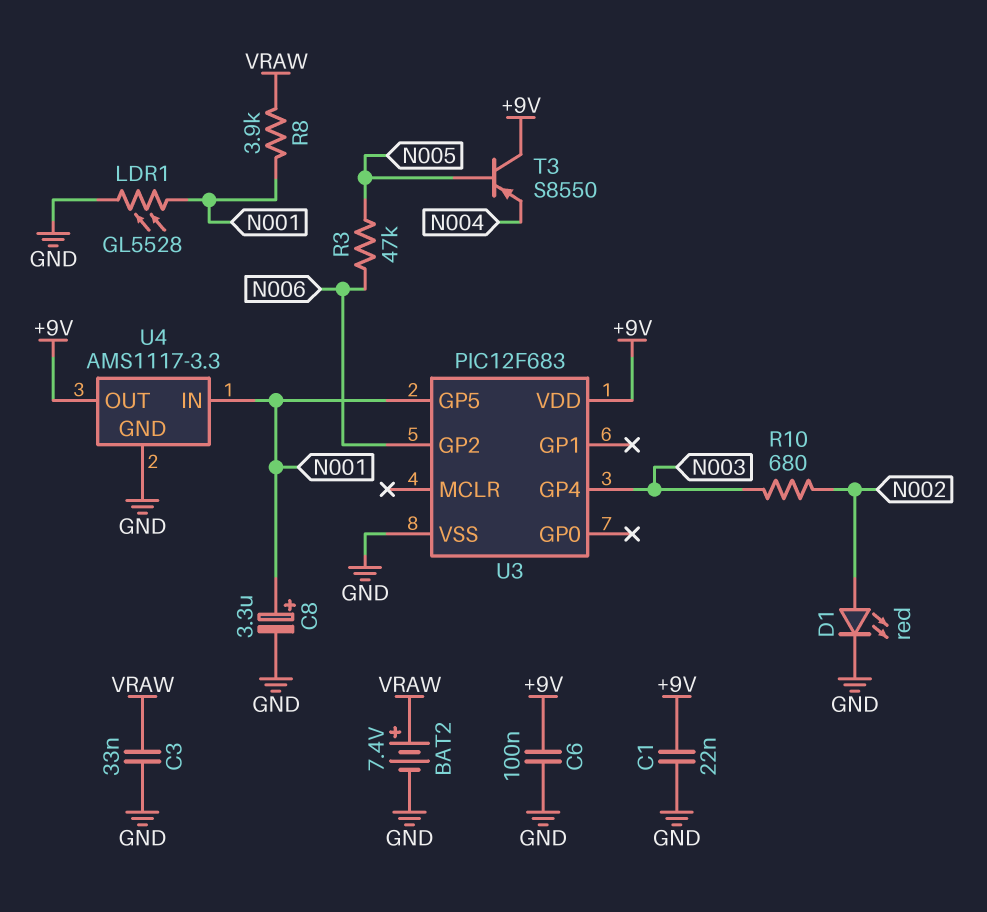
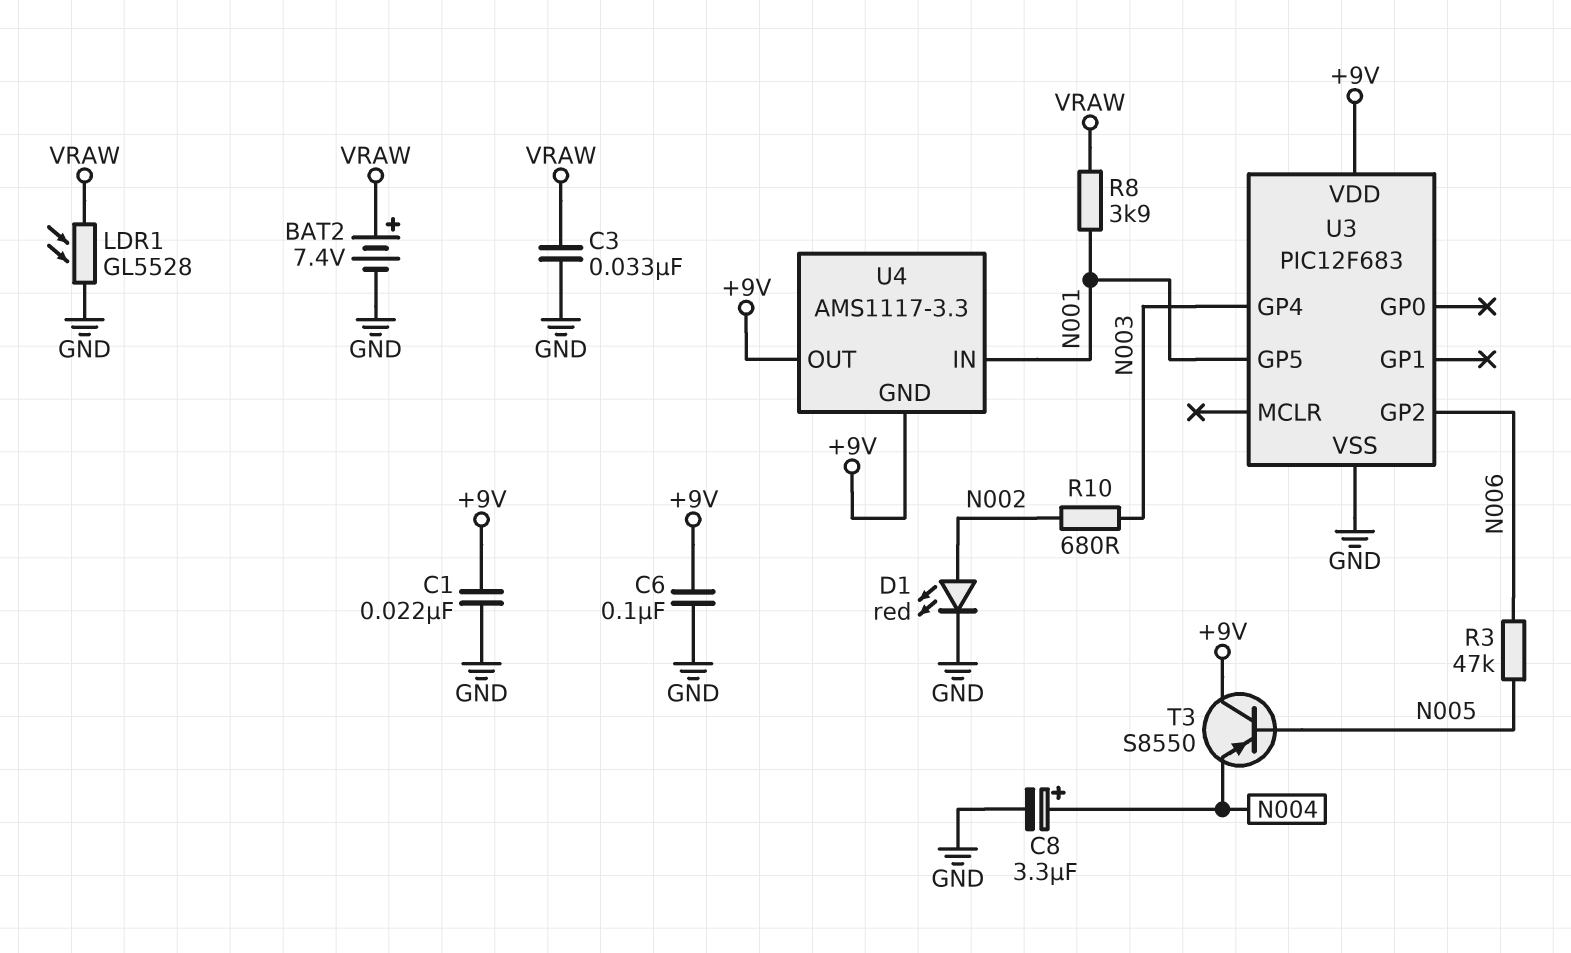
C8: 3.3uF (plus N001, minus GND) -> 3.3uF (plus N004, minus GND)
LDR1: GL5528 (GND, N001) -> GL5528 (GND, VRAW)
U4 pin GND: GND -> +9V

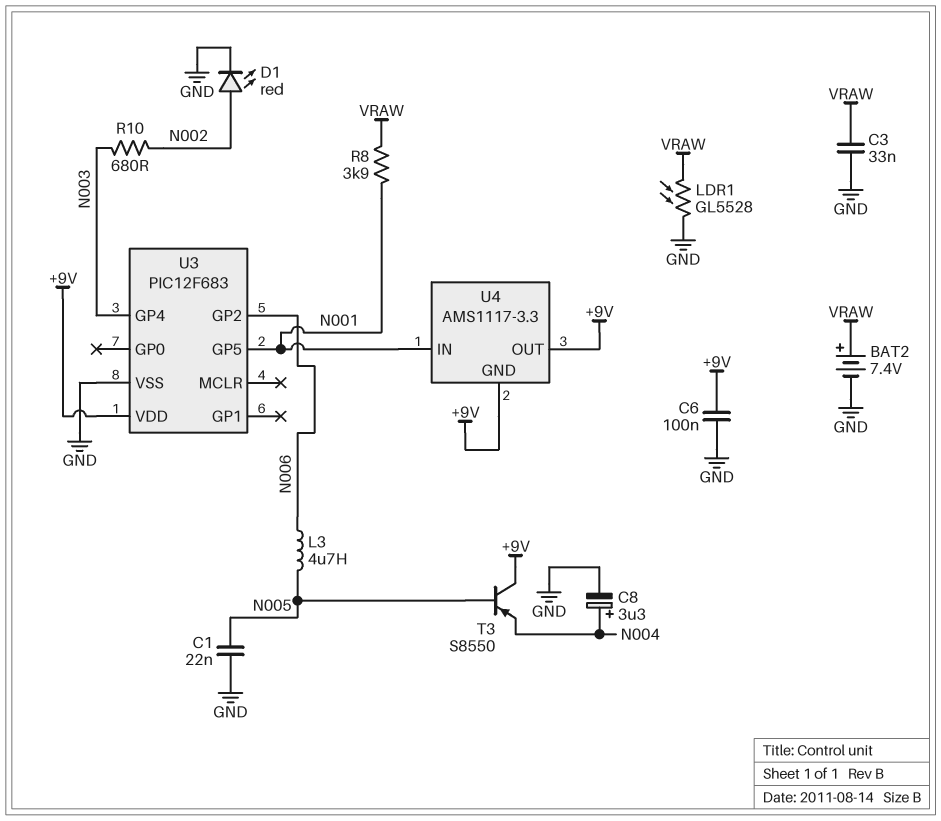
C1: 22nF (+9V, GND) -> 22nF (GND, N005)
L3: none -> 4.7uH (N005, N006)
R3: 47k (N005, N006) -> none

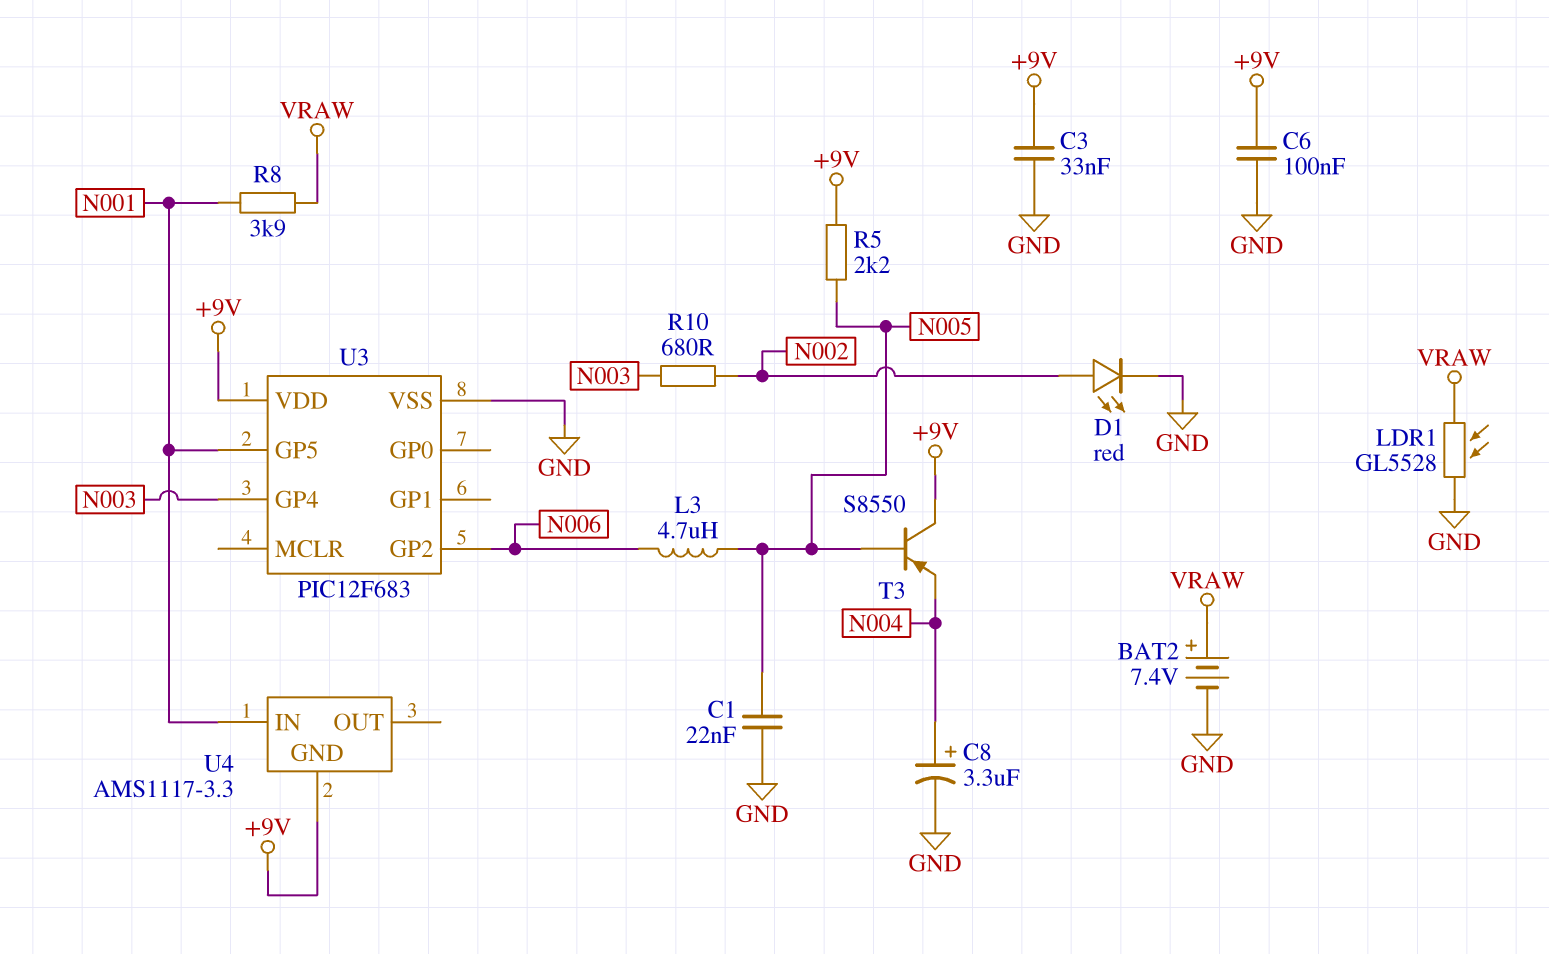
C3: 33nF (GND, VRAW) -> 33nF (+9V, GND)
R5: none -> 2.2k (+9V, N005)
U4 pin OUT: +9V -> none

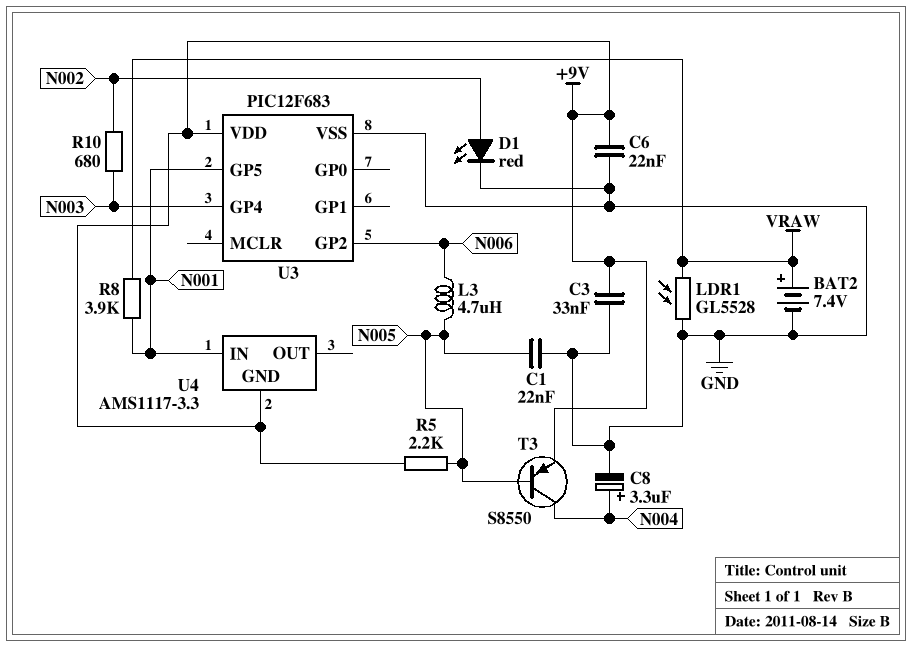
C6: 100nF (+9V, GND) -> 22nF (+9V, GND)
T3: PNP S8550 (B N005, C +9V, E N004) -> PNP S8550 (B N005, C N004, E +9V)

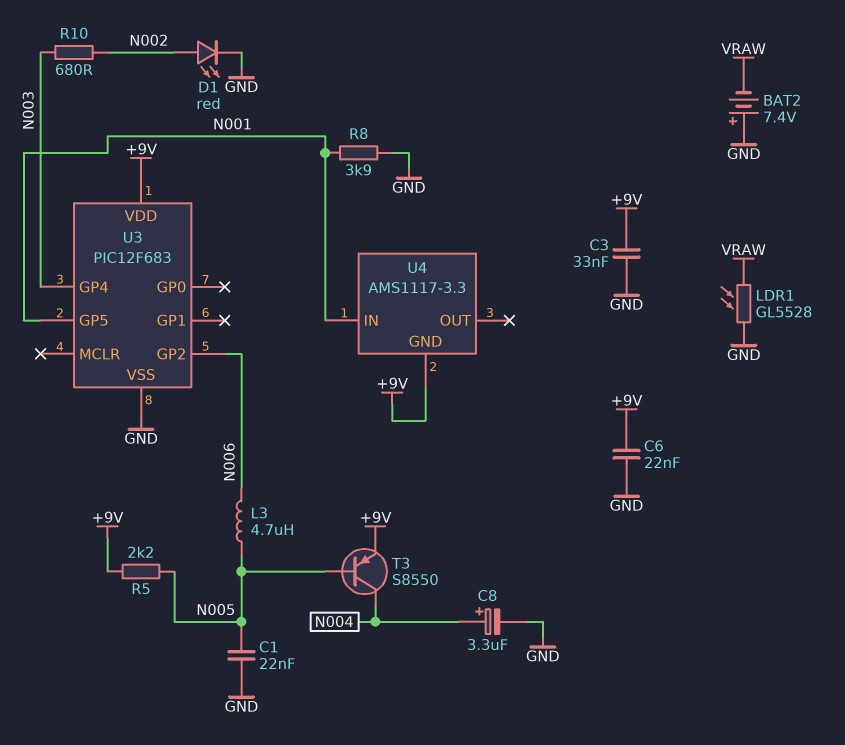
BAT2: 7.4V (plus VRAW, minus GND) -> 7.4V (plus GND, minus VRAW)
R8: 3.9k (N001, VRAW) -> 3.9k (GND, N001)

